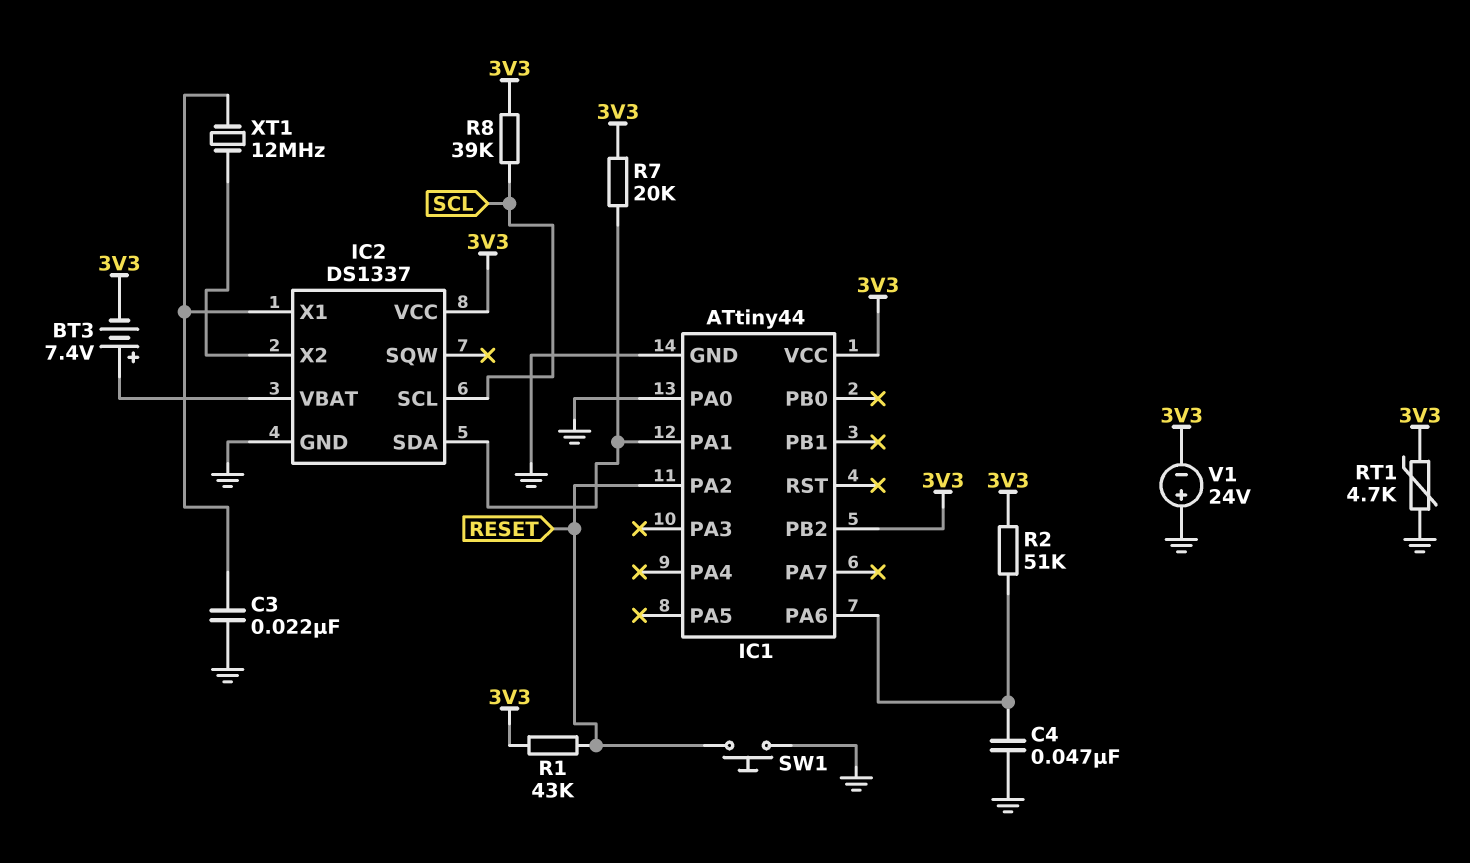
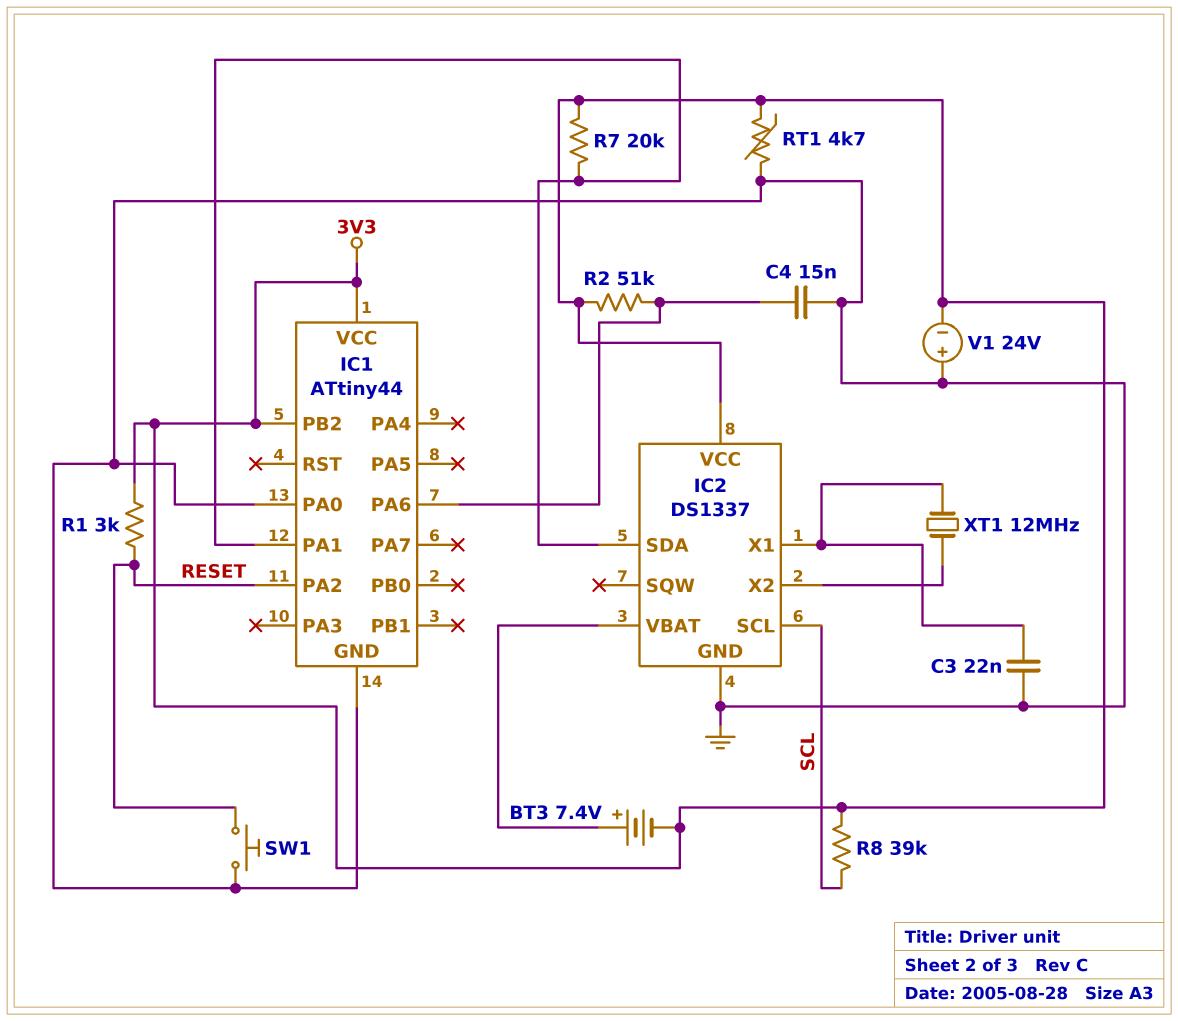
C4: 47nF (GND, IC1/PA6) -> 15nF (GND, IC1/PA6)
R1: 43k (3V3, RESET) -> 3k (3V3, RESET)

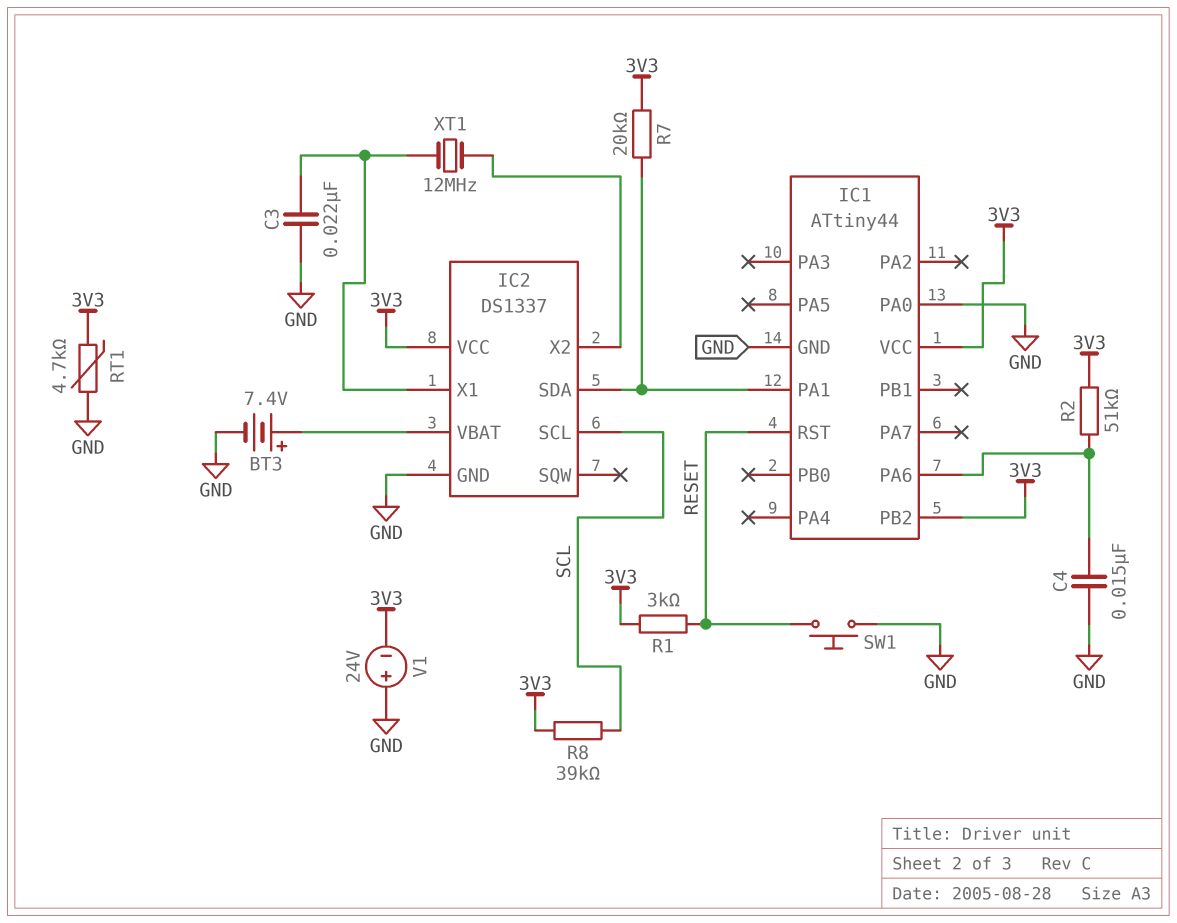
BT3: 7.4V (plus IC2/VBAT, minus 3V3) -> 7.4V (plus IC2/VBAT, minus GND)
IC1 pin PA2: RESET -> none
IC1 pin RST: none -> RESET

